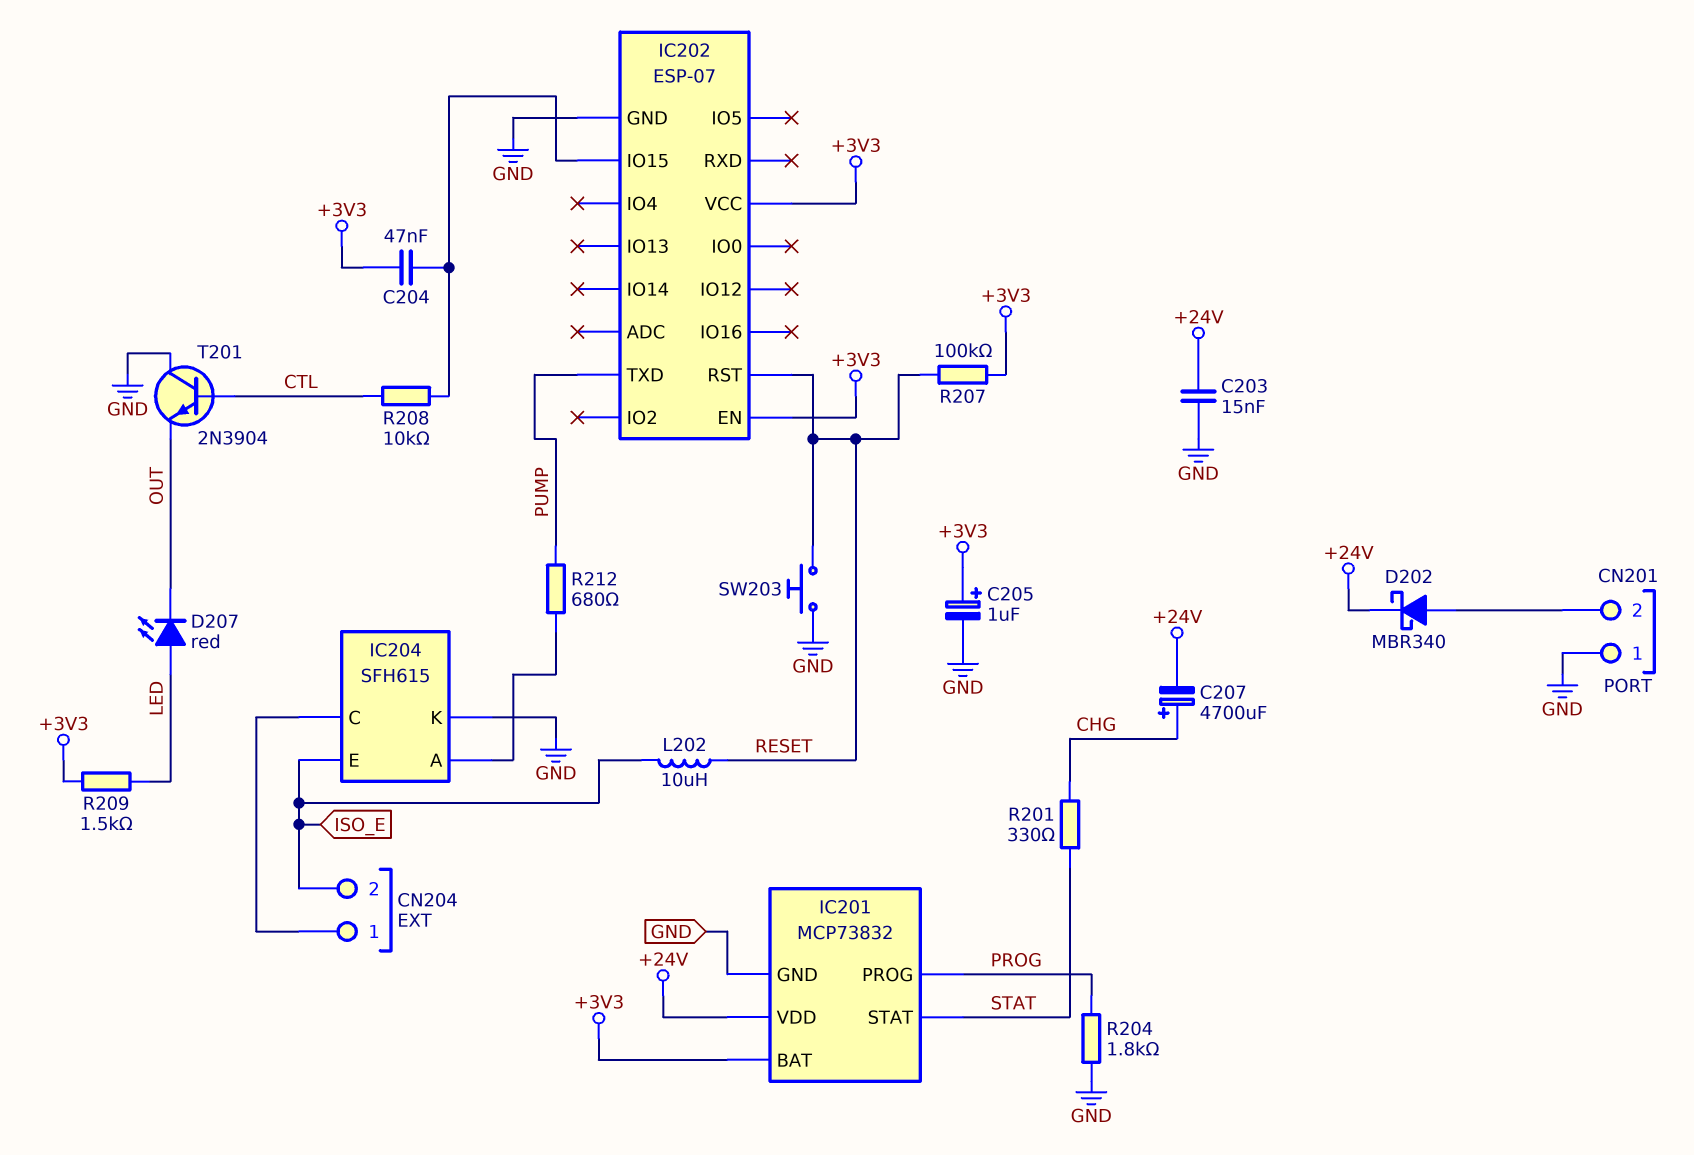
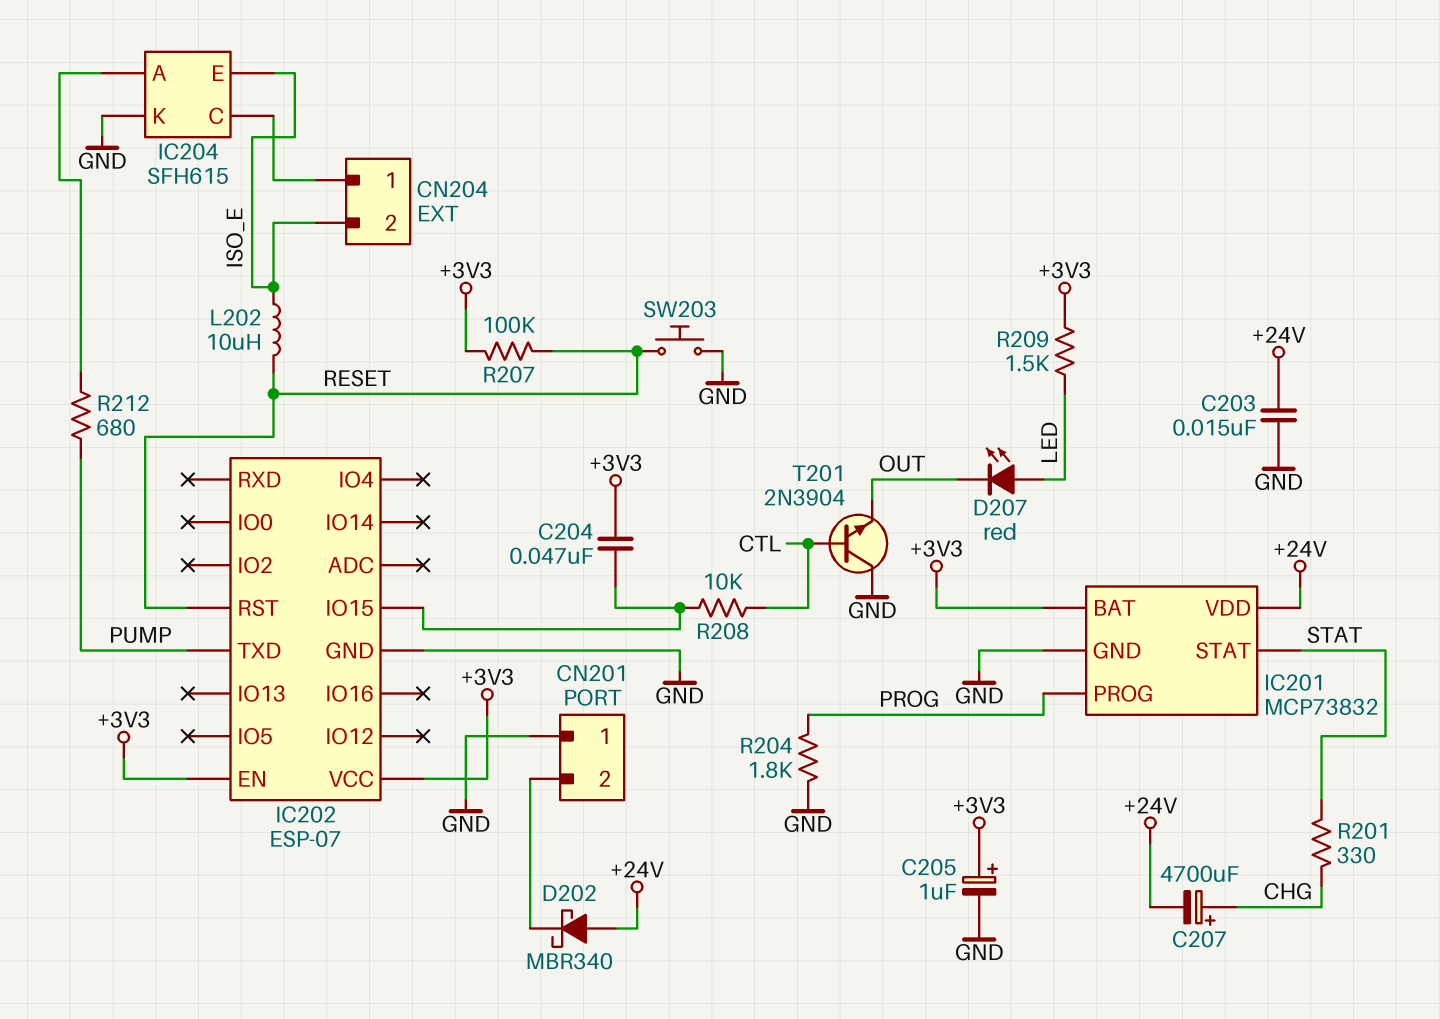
D202: schottky MBR340 (A CN201/2, K +24V) -> schottky MBR340 (A +24V, K CN201/2)

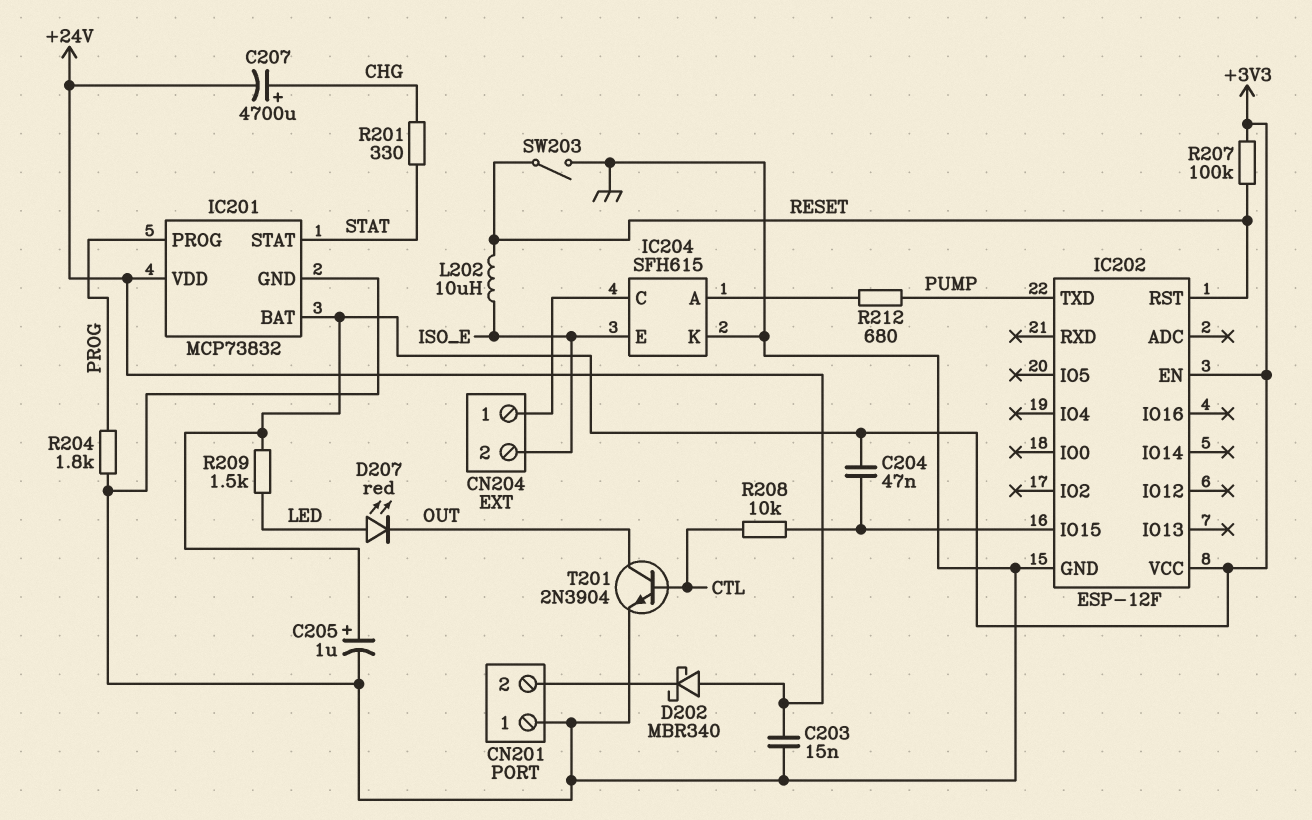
IC202: ESP-07 -> ESP-12F
SW203: button (GND, RESET) -> switch (GND, RESET)
T201: NPN 2N3904 (B CTL, C GND, E OUT) -> NPN 2N3904 (B CTL, C OUT, E GND)

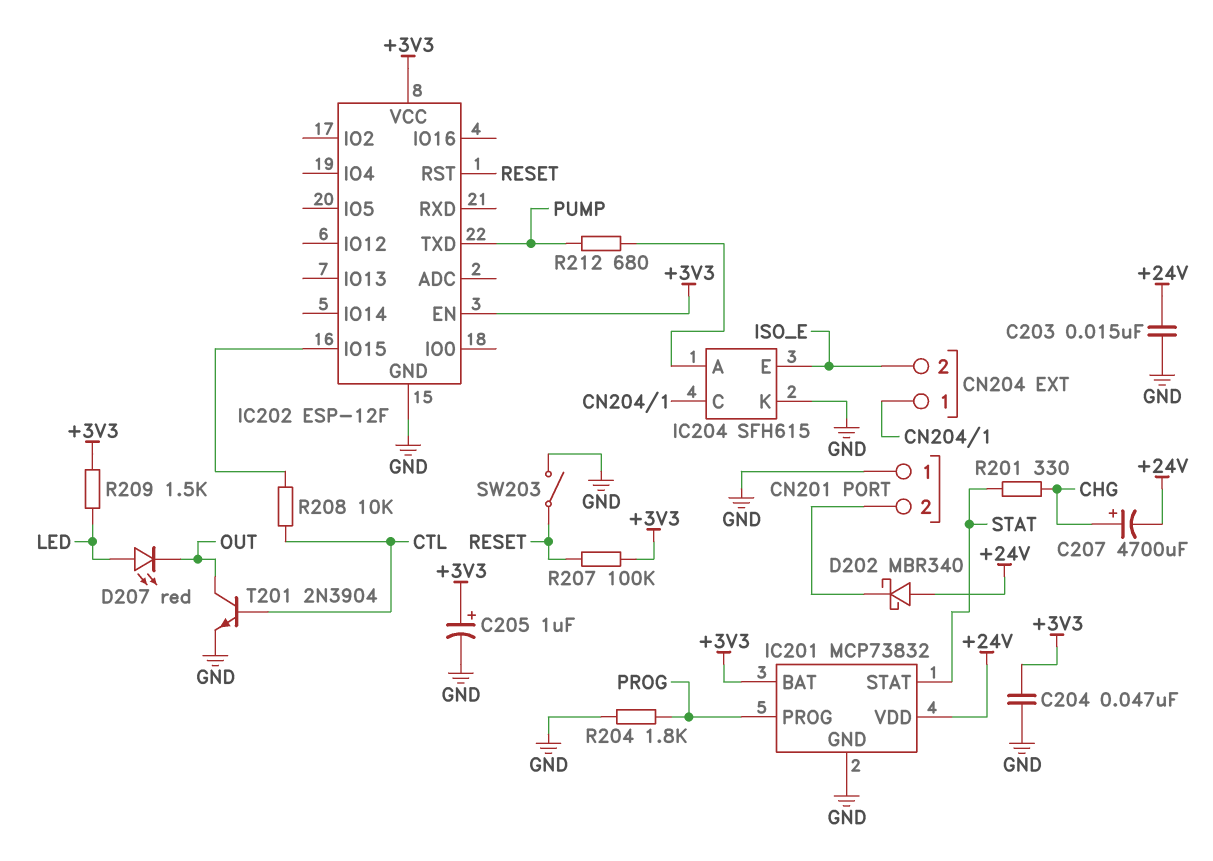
C204: 47nF (+3V3, IC202/IO15) -> 47nF (+3V3, GND)
L202: 10uH (ISO_E, RESET) -> none

